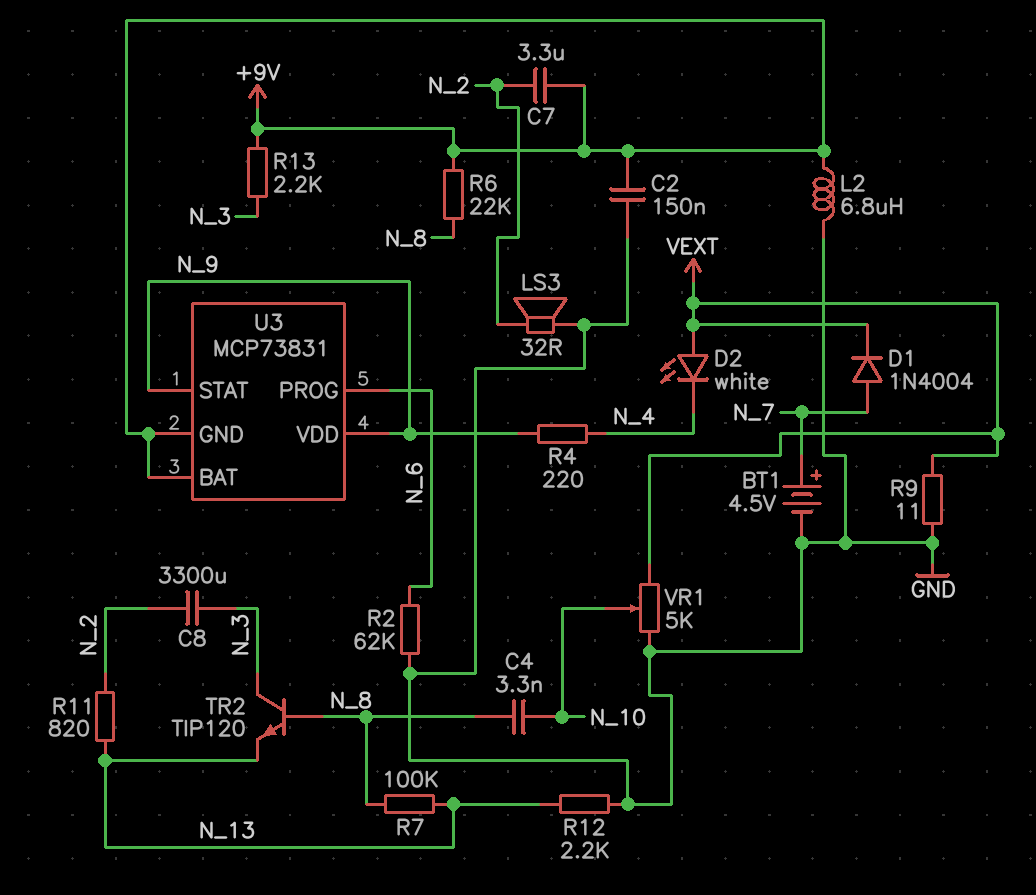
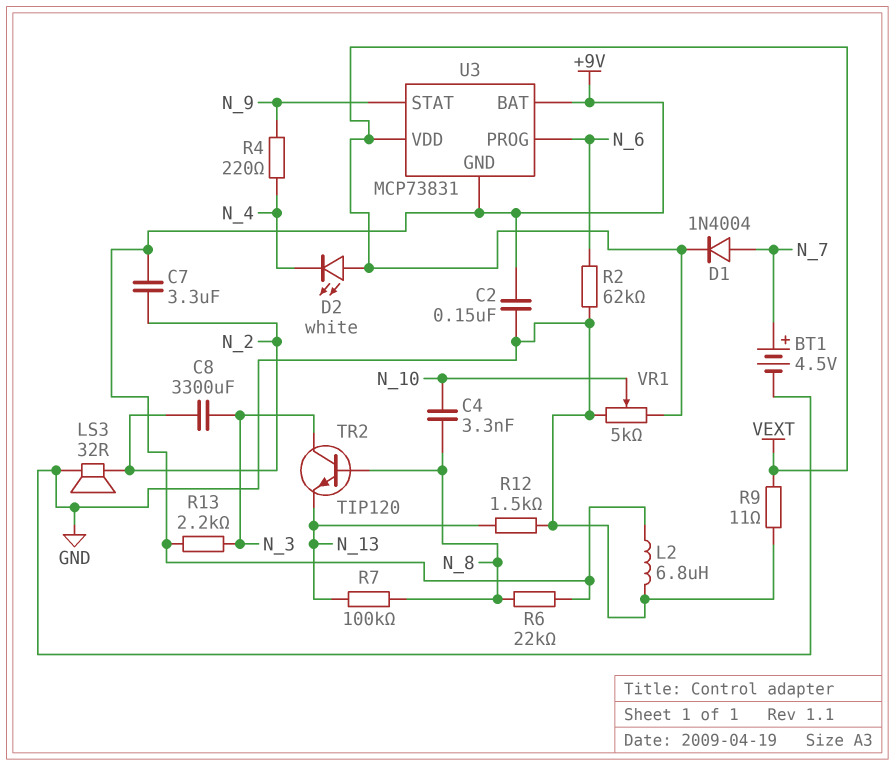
R11: 820 (N_2, N_13) -> none
R12: 2.2k (GND, N_13) -> 1.5k (GND, N_13)
U3 pin VDD: N_9 -> VEXT

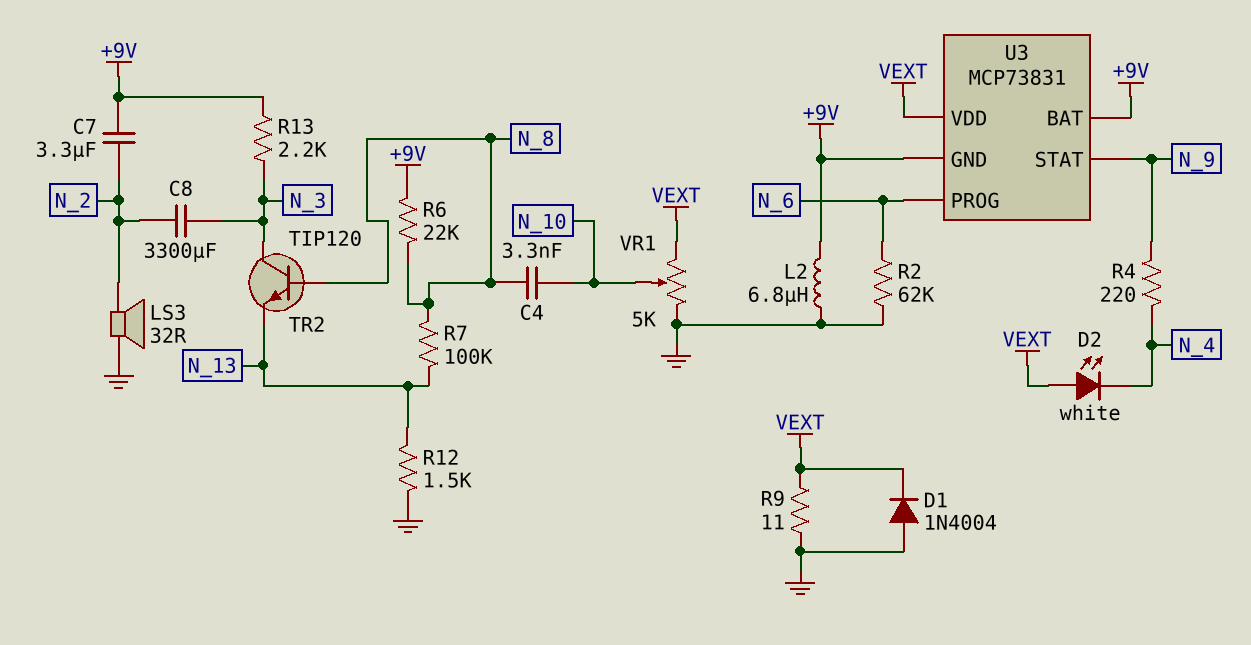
BT1: 4.5V (plus N_7, minus GND) -> none
C2: 150nF (+9V, GND) -> none
D1: diode 1N4004 (A N_7, K VEXT) -> diode 1N4004 (A GND, K VEXT)

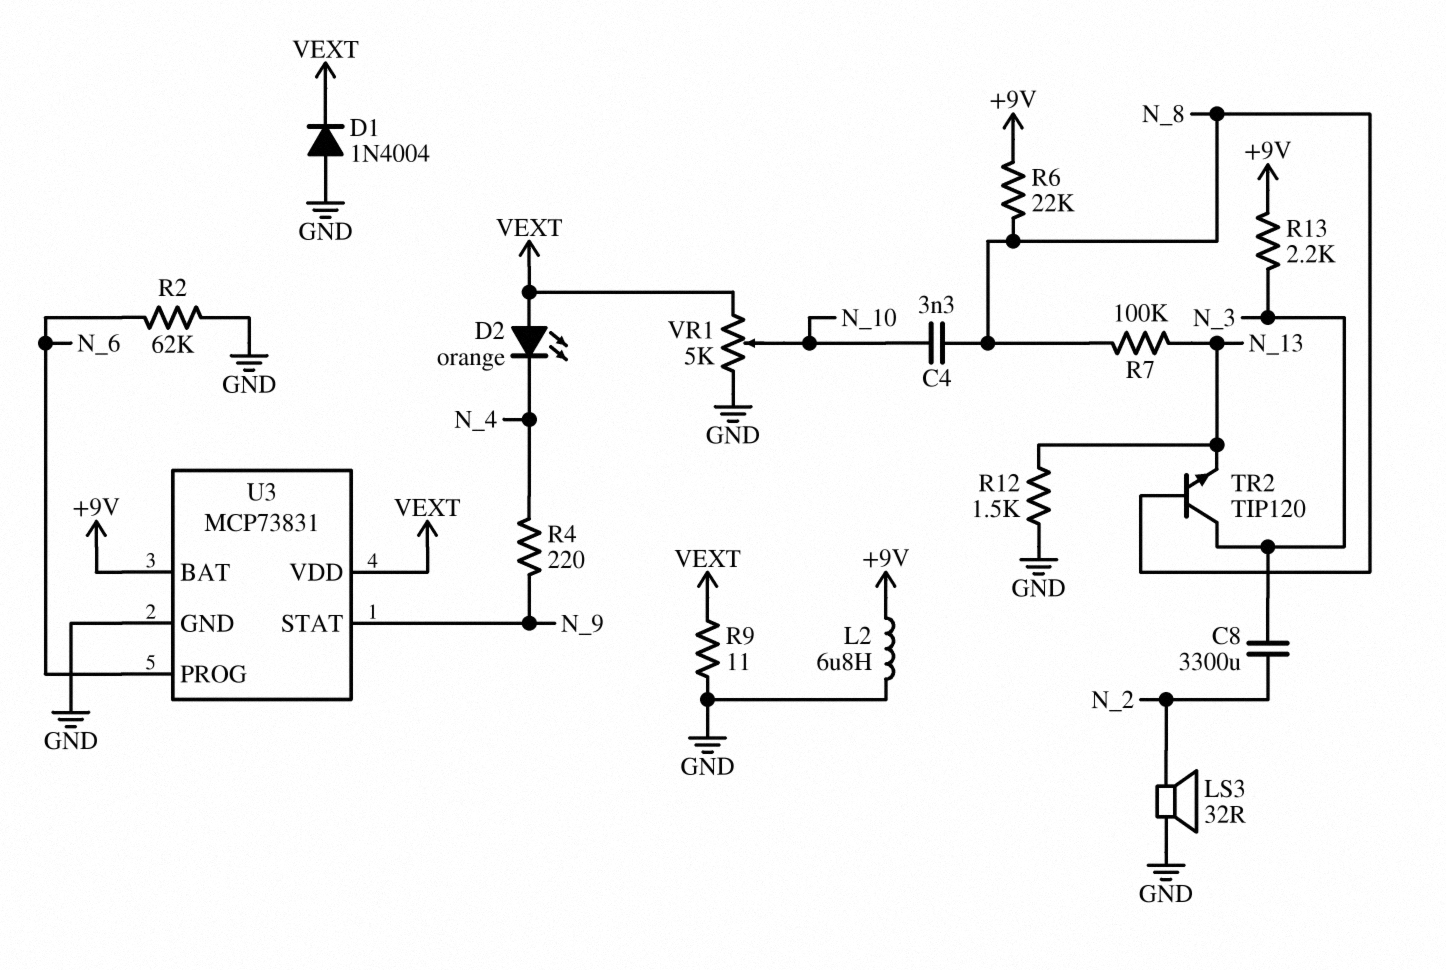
C7: 3.3uF (+9V, N_2) -> none
D2: LED white (A VEXT, K N_4) -> LED orange (A VEXT, K N_4)
U3 pin GND: +9V -> GND

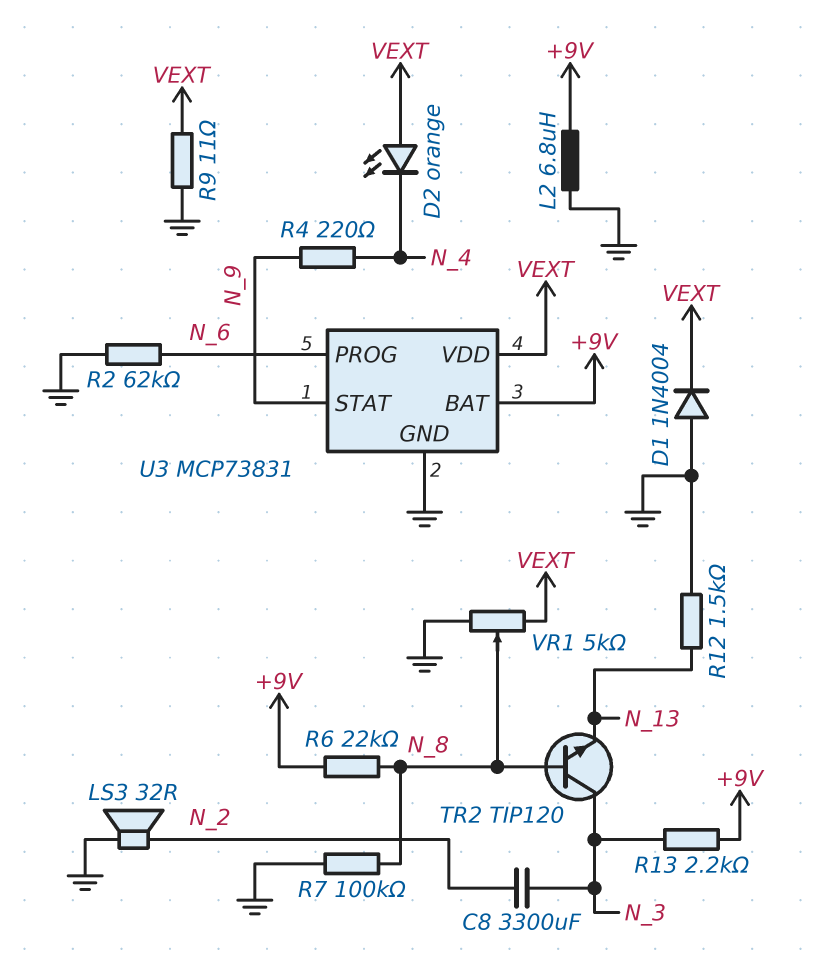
C4: 3.3nF (N_8, N_10) -> none
R7: 100k (N_8, N_13) -> 100k (GND, N_8)
VR1: 5k (GND, VEXT, wiper N_10) -> 5k (GND, VEXT, wiper N_8)

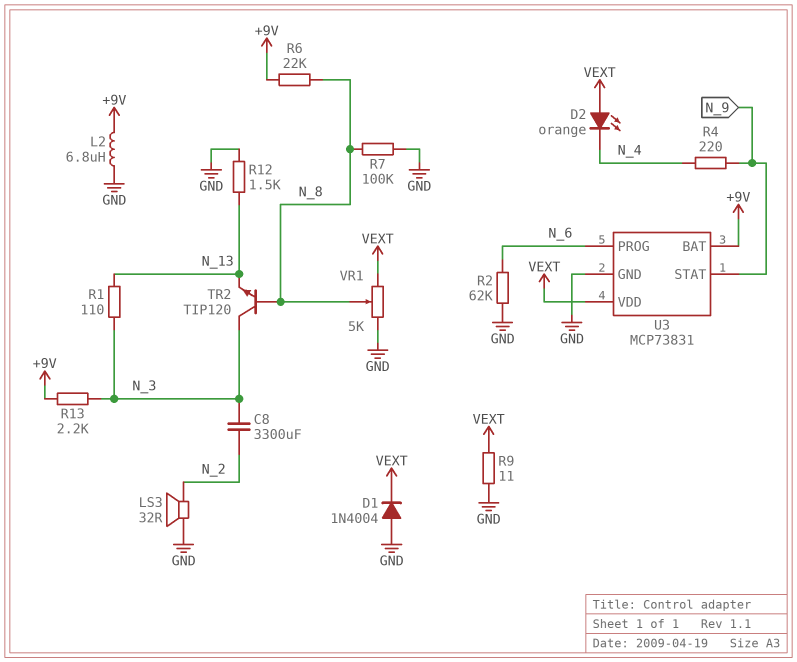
R1: none -> 110 (N_3, N_13)

